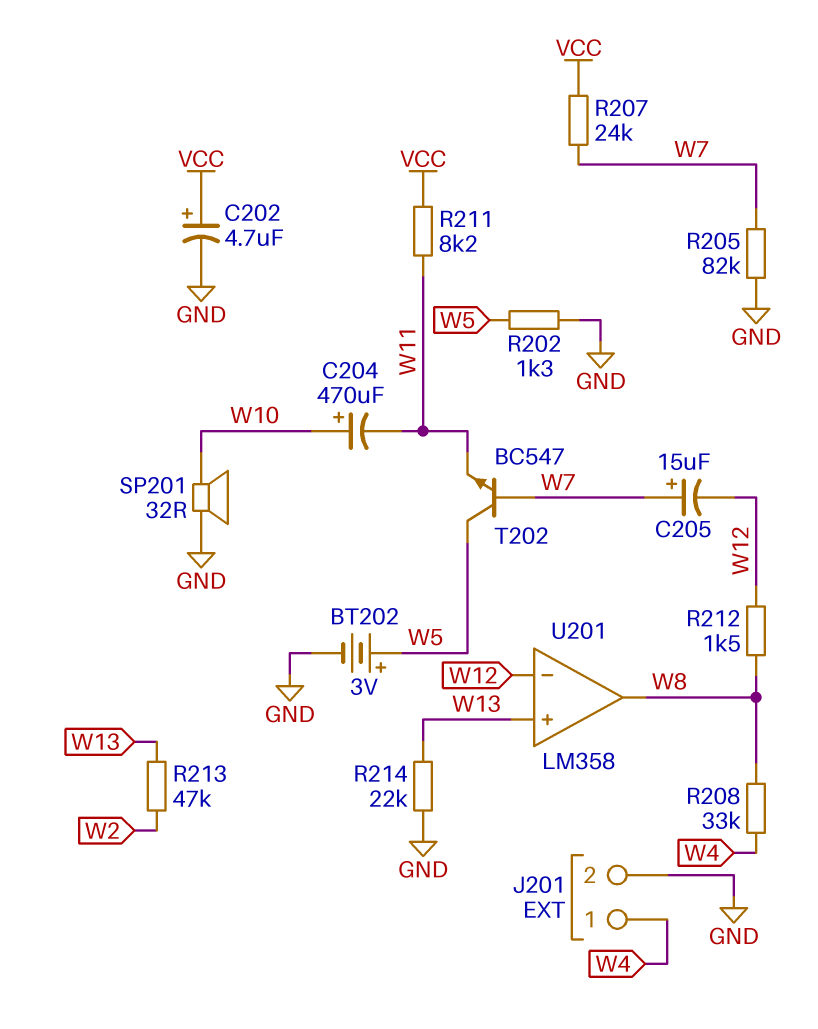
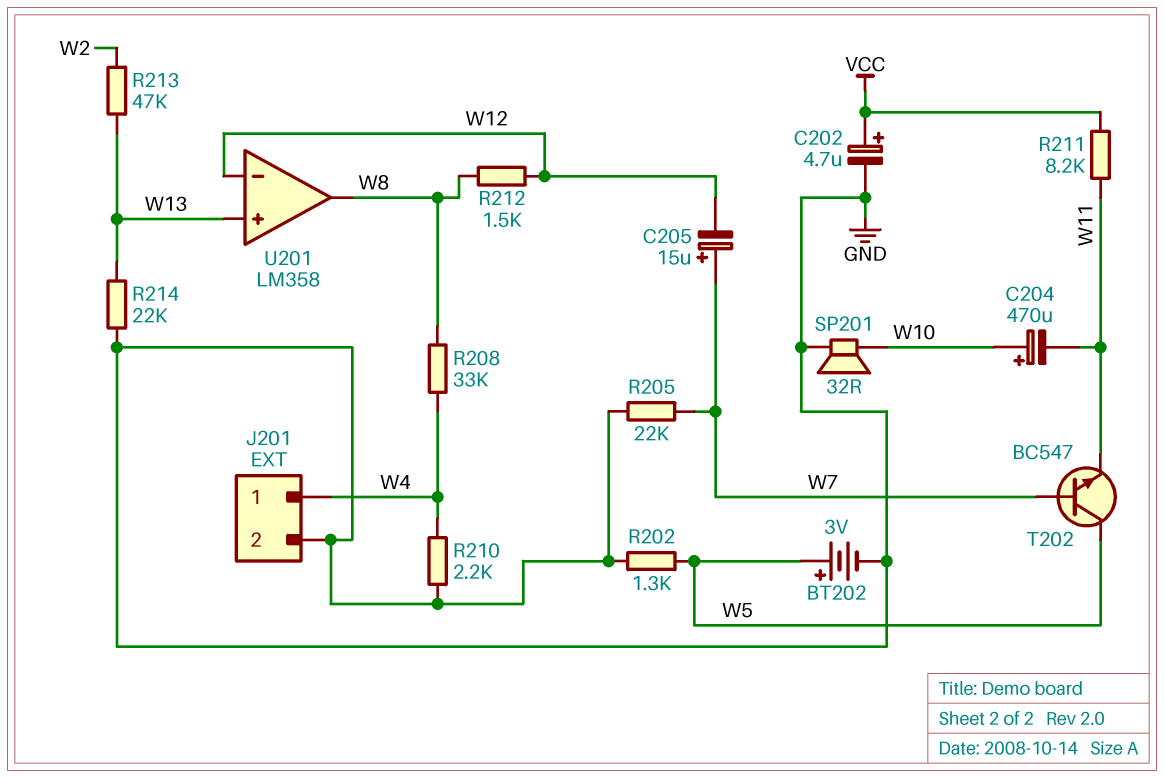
R205: 82k (GND, W7) -> 22k (GND, W7)
R207: 24k (VCC, W7) -> none
R210: none -> 2.2k (GND, W4)

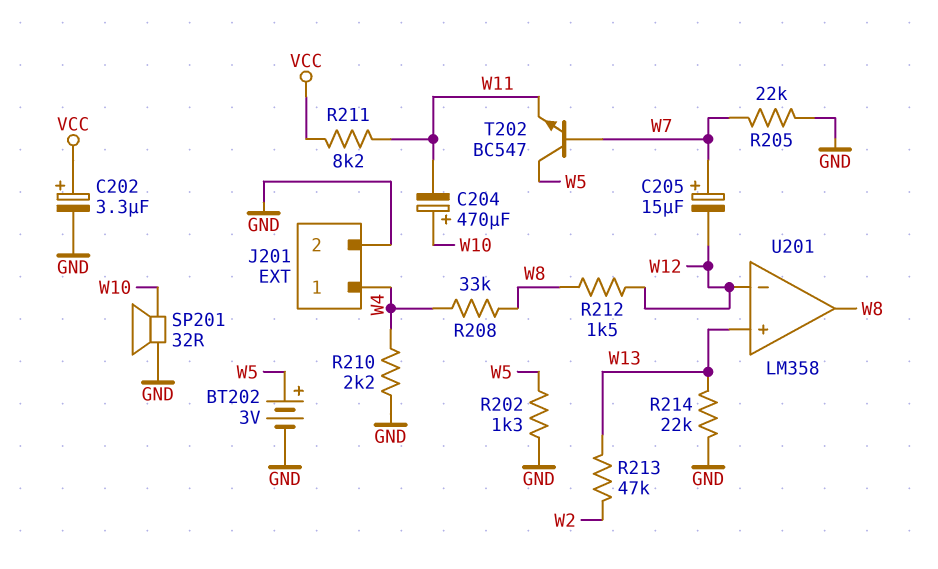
C202: 4.7uF (plus VCC, minus GND) -> 3.3uF (plus VCC, minus GND)

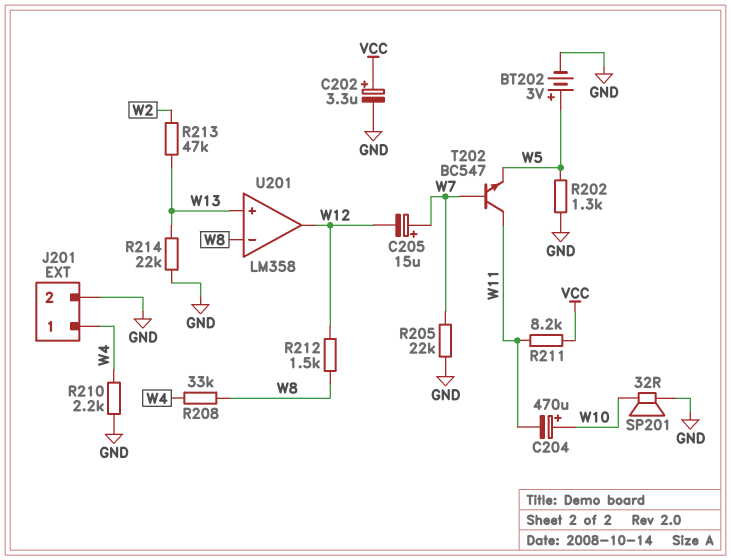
T202: NPN BC547 (B W7, C W5, E W11) -> NPN BC547 (B W7, C W11, E W5)
U201 pin in-: W12 -> W8
U201 pin out: W8 -> W12

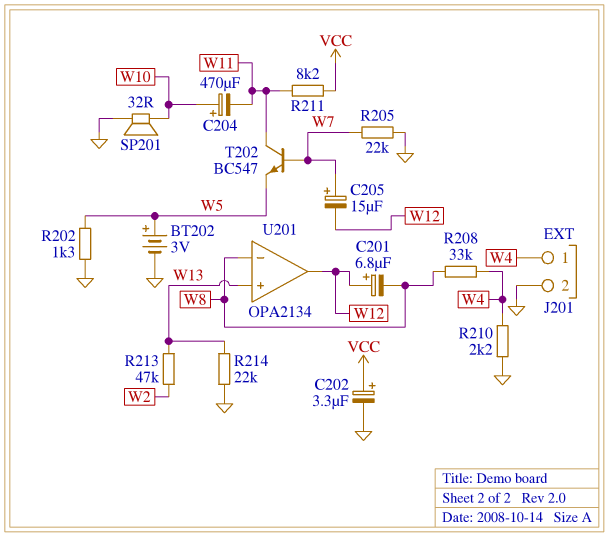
C201: none -> 6.8uF (plus W12, minus W8)
R212: 1.5k (W8, W12) -> none
U201: LM358 -> OPA2134

